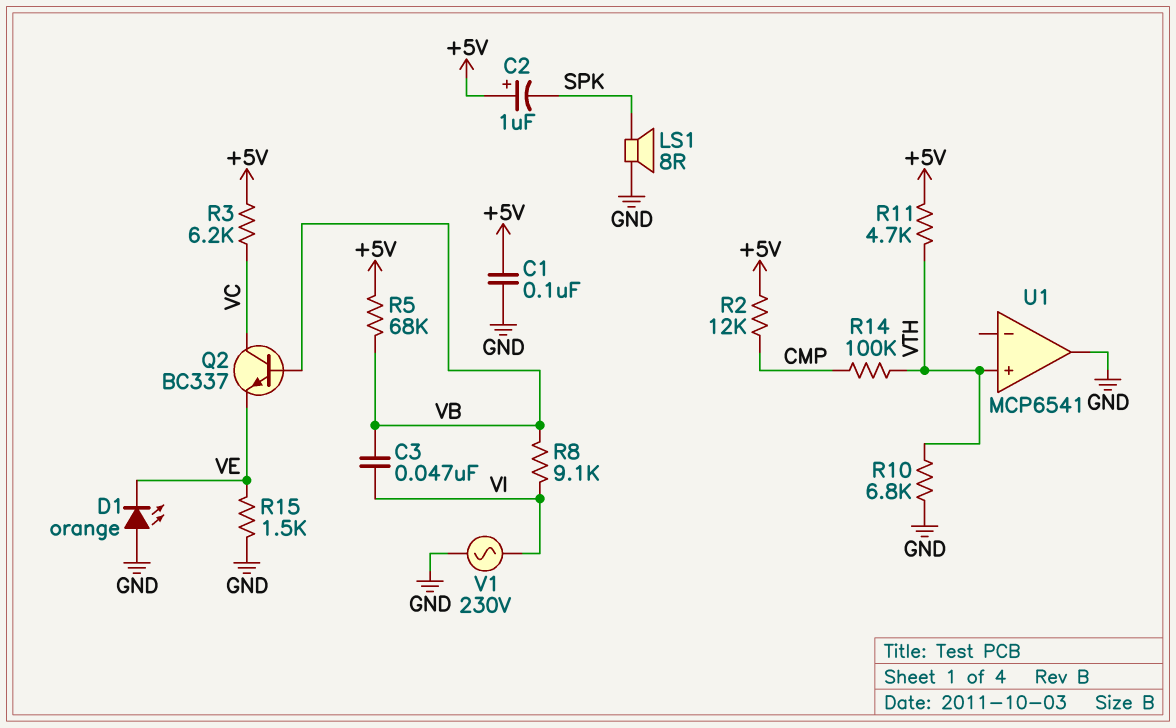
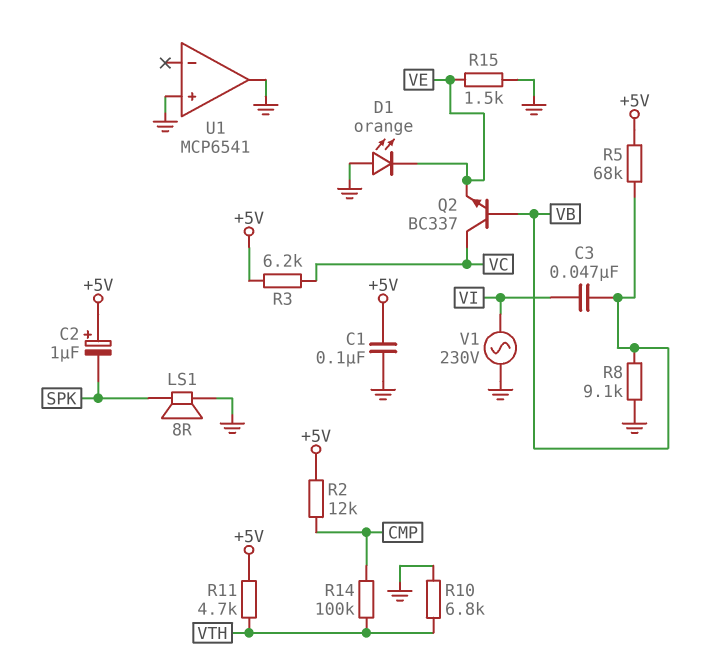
R8: 9.1k (VB, VI) -> 9.1k (GND, VB)
U1 pin in+: VTH -> GND

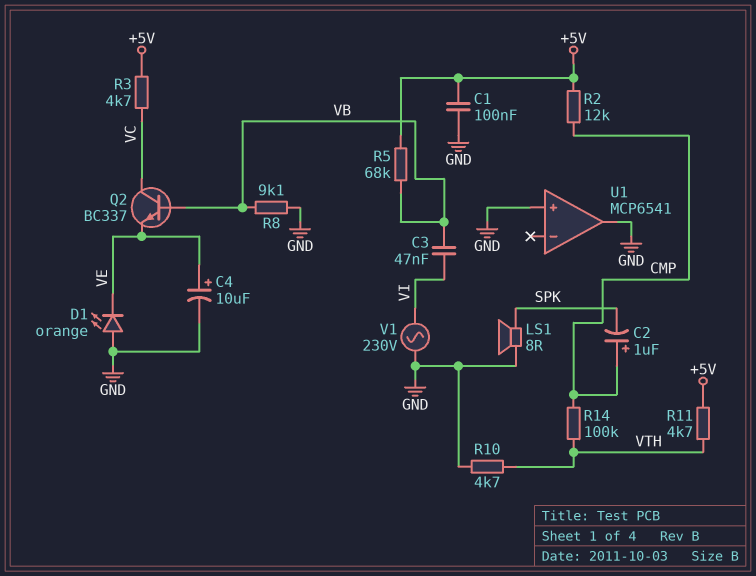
C2: 1uF (plus +5V, minus SPK) -> 1uF (plus CMP, minus SPK)
C4: none -> 10uF (plus VE, minus GND)
R3: 6.2k (+5V, VC) -> 4.7k (+5V, VC)
R10: 6.8k (GND, VTH) -> 4.7k (GND, VTH)
R15: 1.5k (GND, VE) -> none

